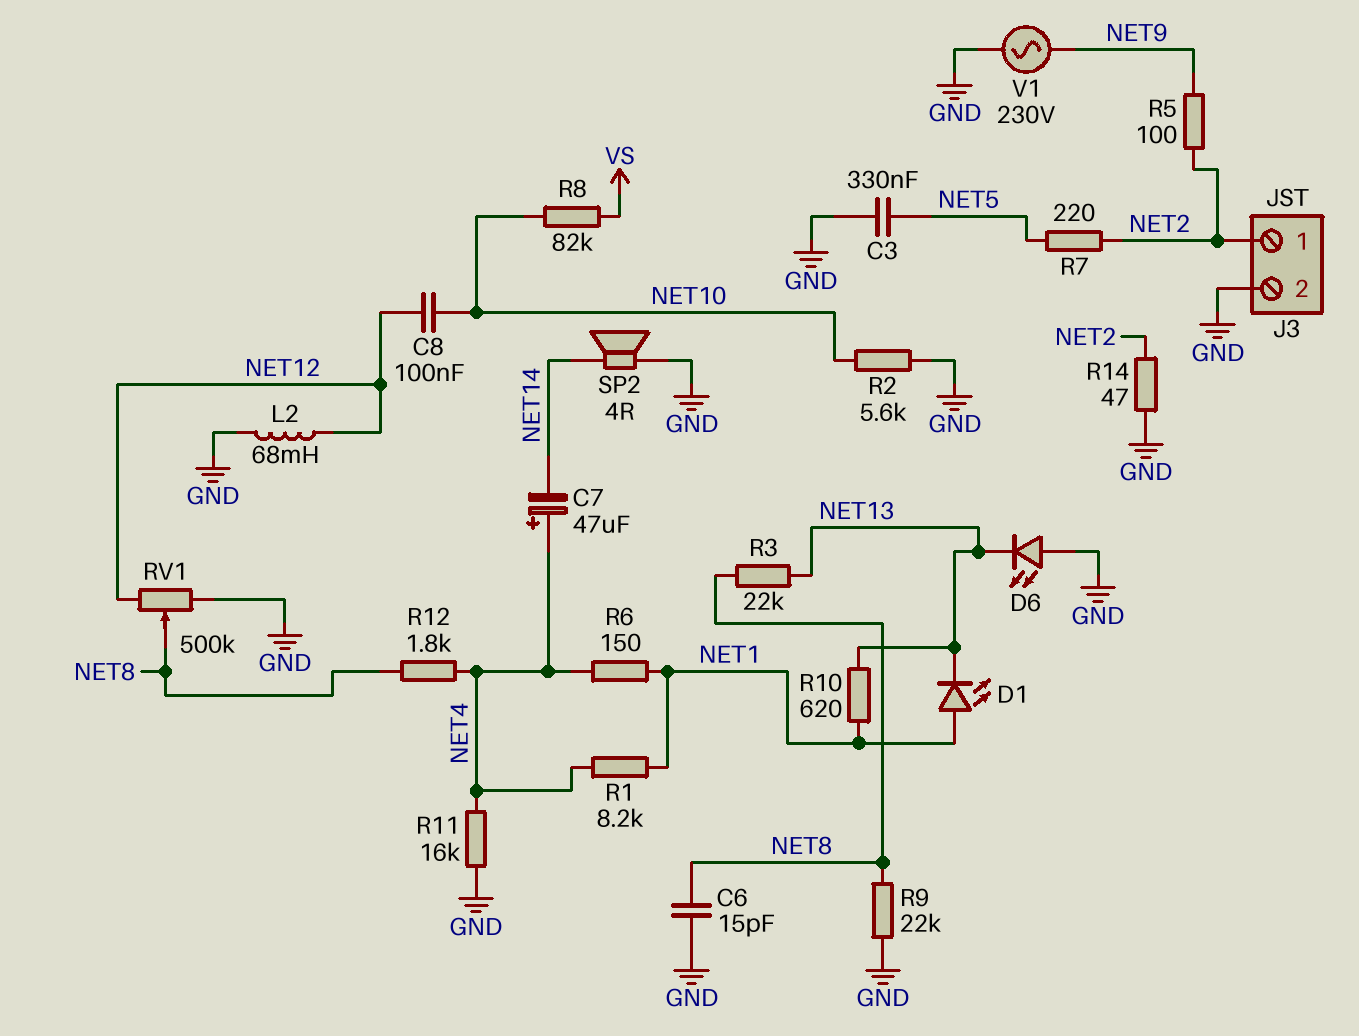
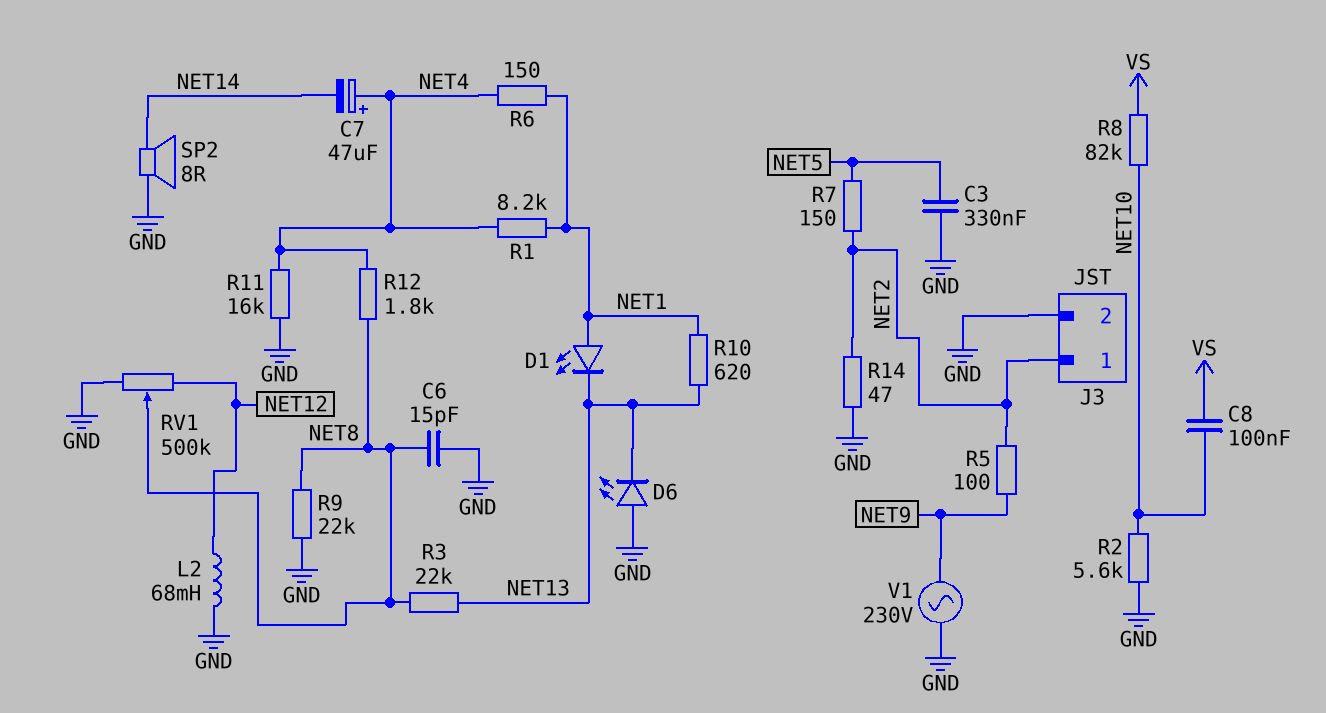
C8: 100nF (NET10, NET12) -> 100nF (NET10, VS)
R7: 220 (NET2, NET5) -> 150 (NET2, NET5)
SP2: speaker 4R (GND, NET14) -> speaker 8R (GND, NET14)

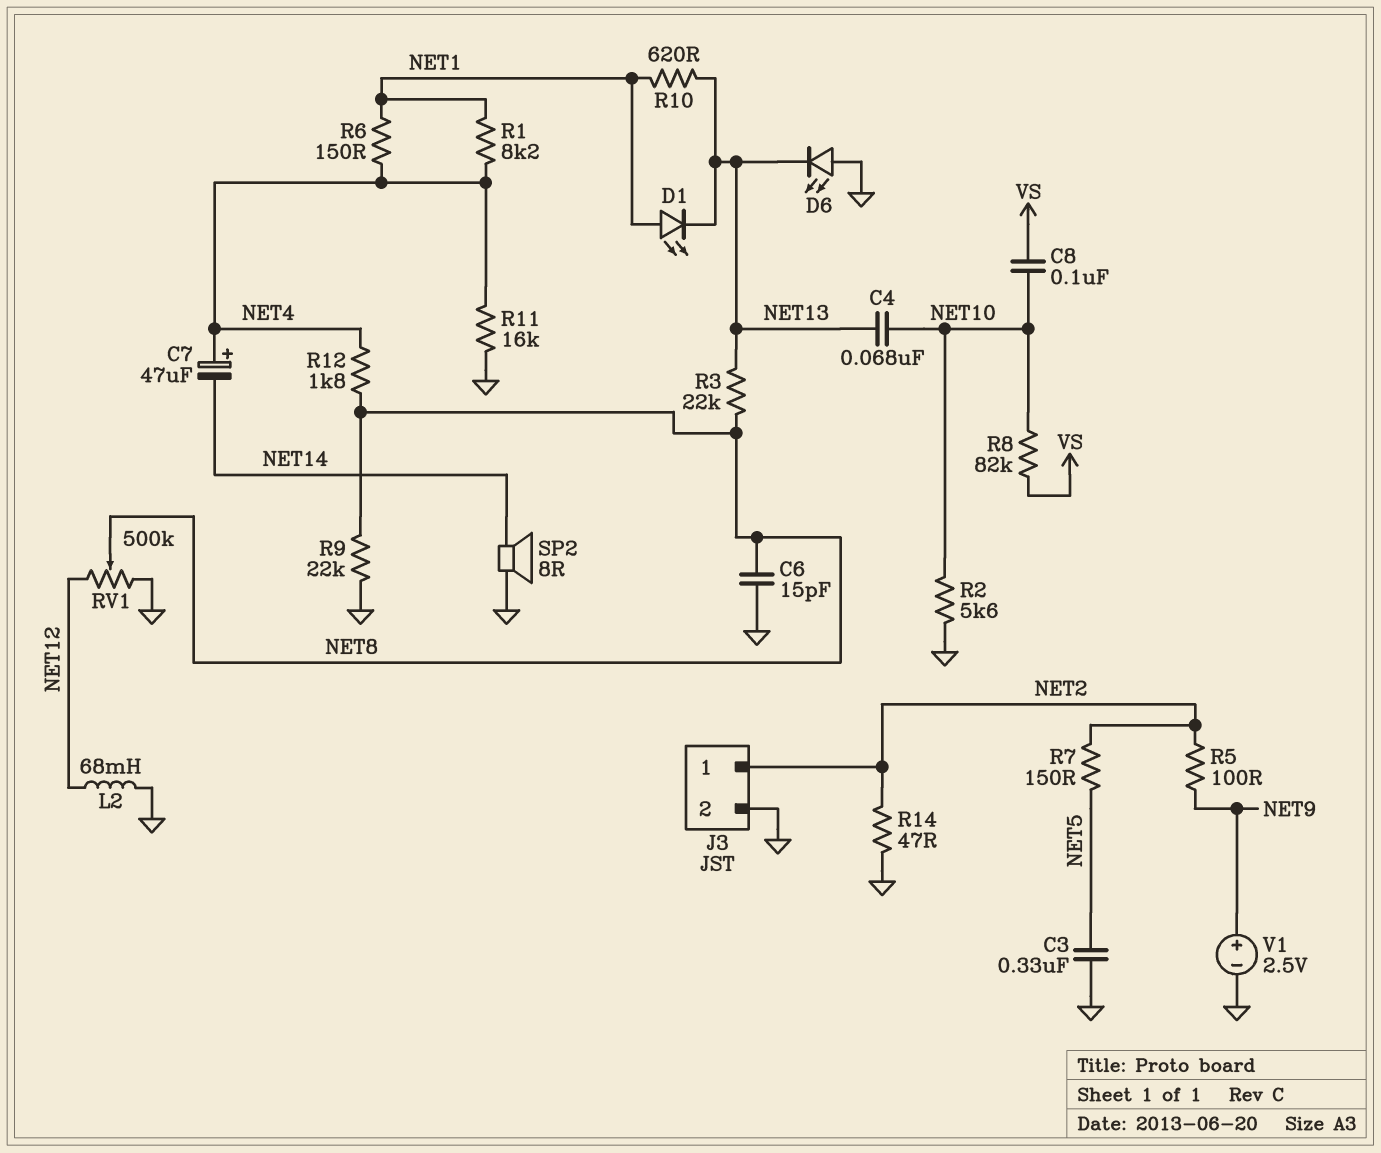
C4: none -> 68nF (NET10, NET13)
V1: AC 230V (GND, NET9) -> 2.5V (plus NET9, minus GND)

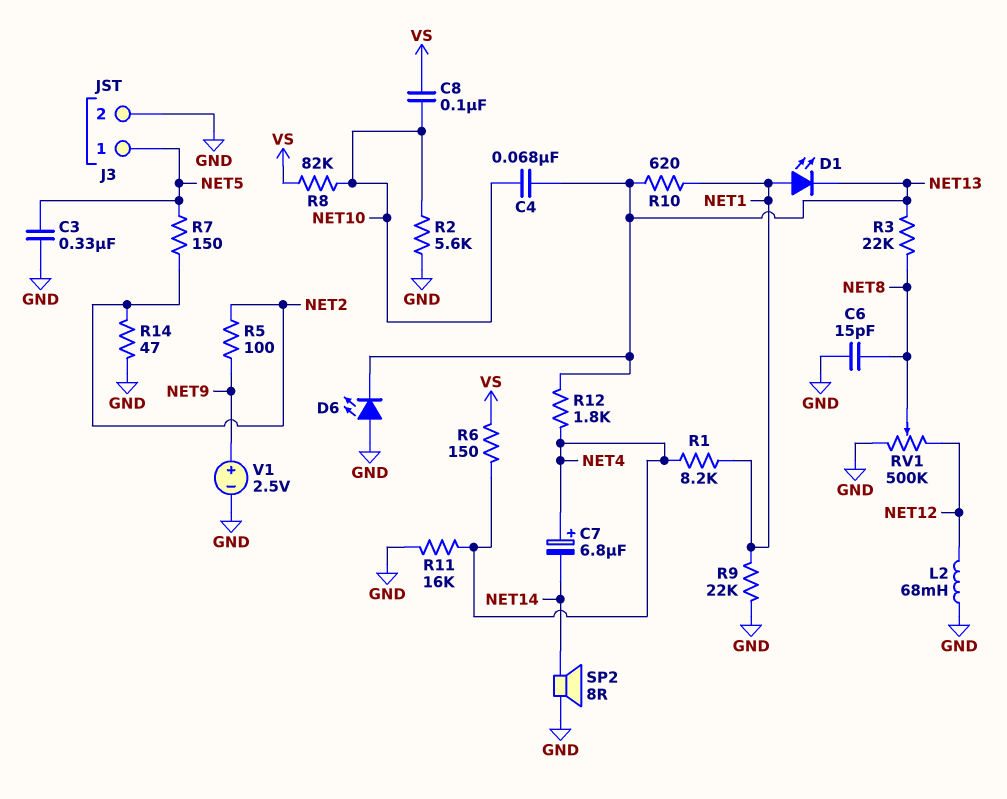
C7: 47uF (plus NET4, minus NET14) -> 6.8uF (plus NET4, minus NET14)
J3 pin 1: NET2 -> NET5
R6: 150 (NET1, NET4) -> 150 (NET4, VS)
R9: 22k (GND, NET8) -> 22k (GND, NET1)
R12: 1.8k (NET4, NET8) -> 1.8k (NET4, NET13)

